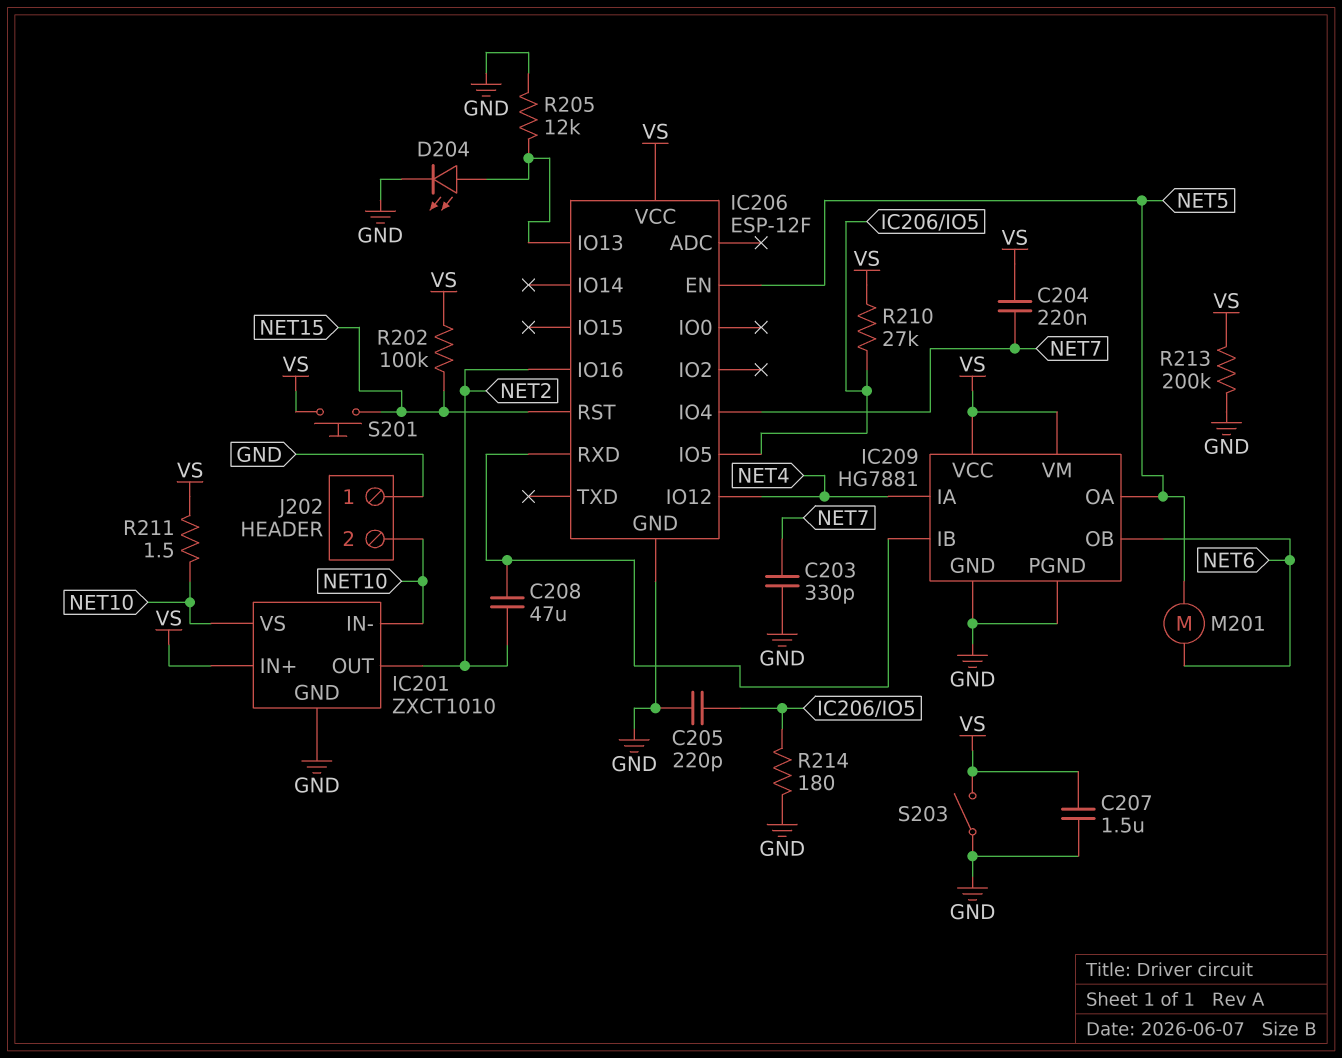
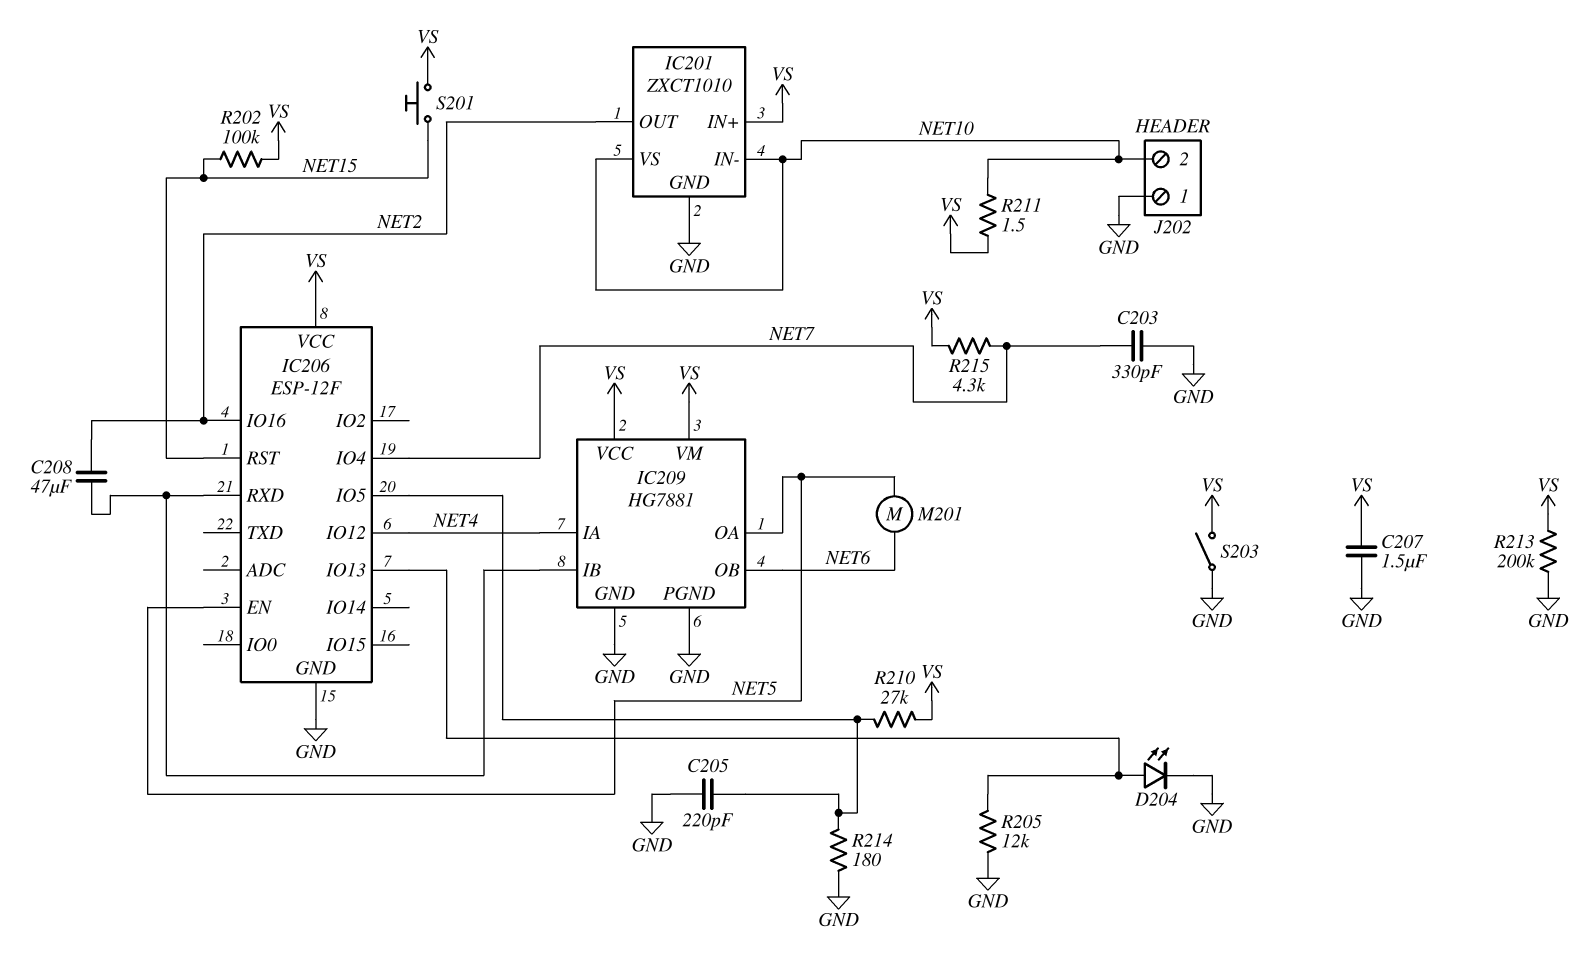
C204: 220nF (NET7, VS) -> none
R215: none -> 4.3k (NET7, VS)

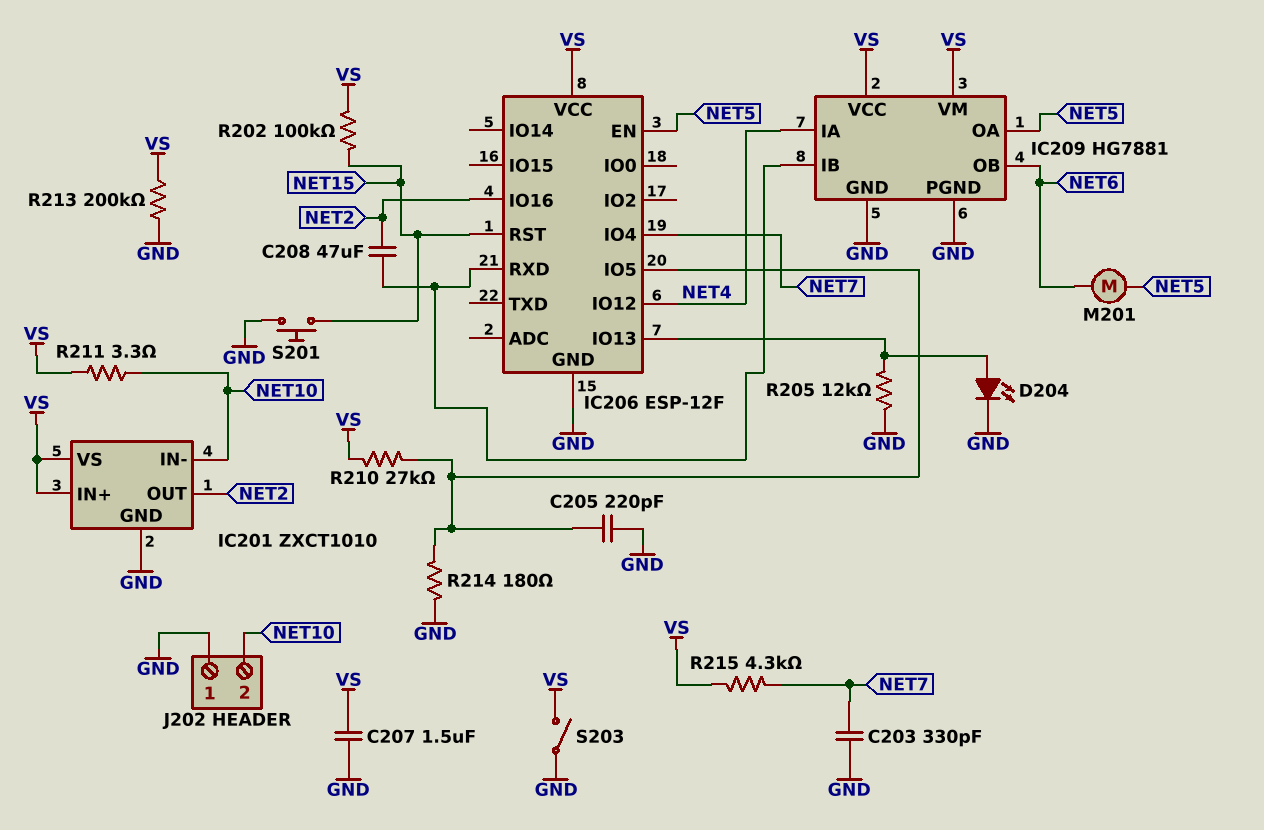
IC201 pin VS: NET10 -> VS
R211: 1.5 (NET10, VS) -> 3.3 (NET10, VS)
S201: button (NET15, VS) -> button (GND, NET15)

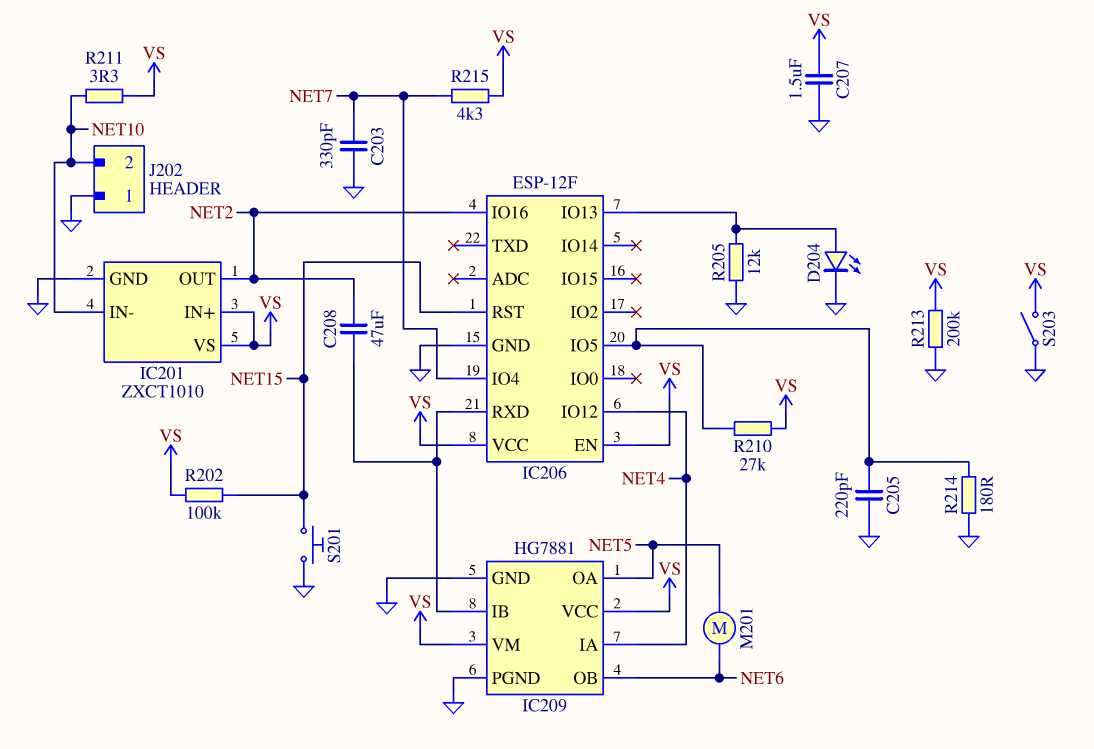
IC206 pin EN: NET5 -> VS

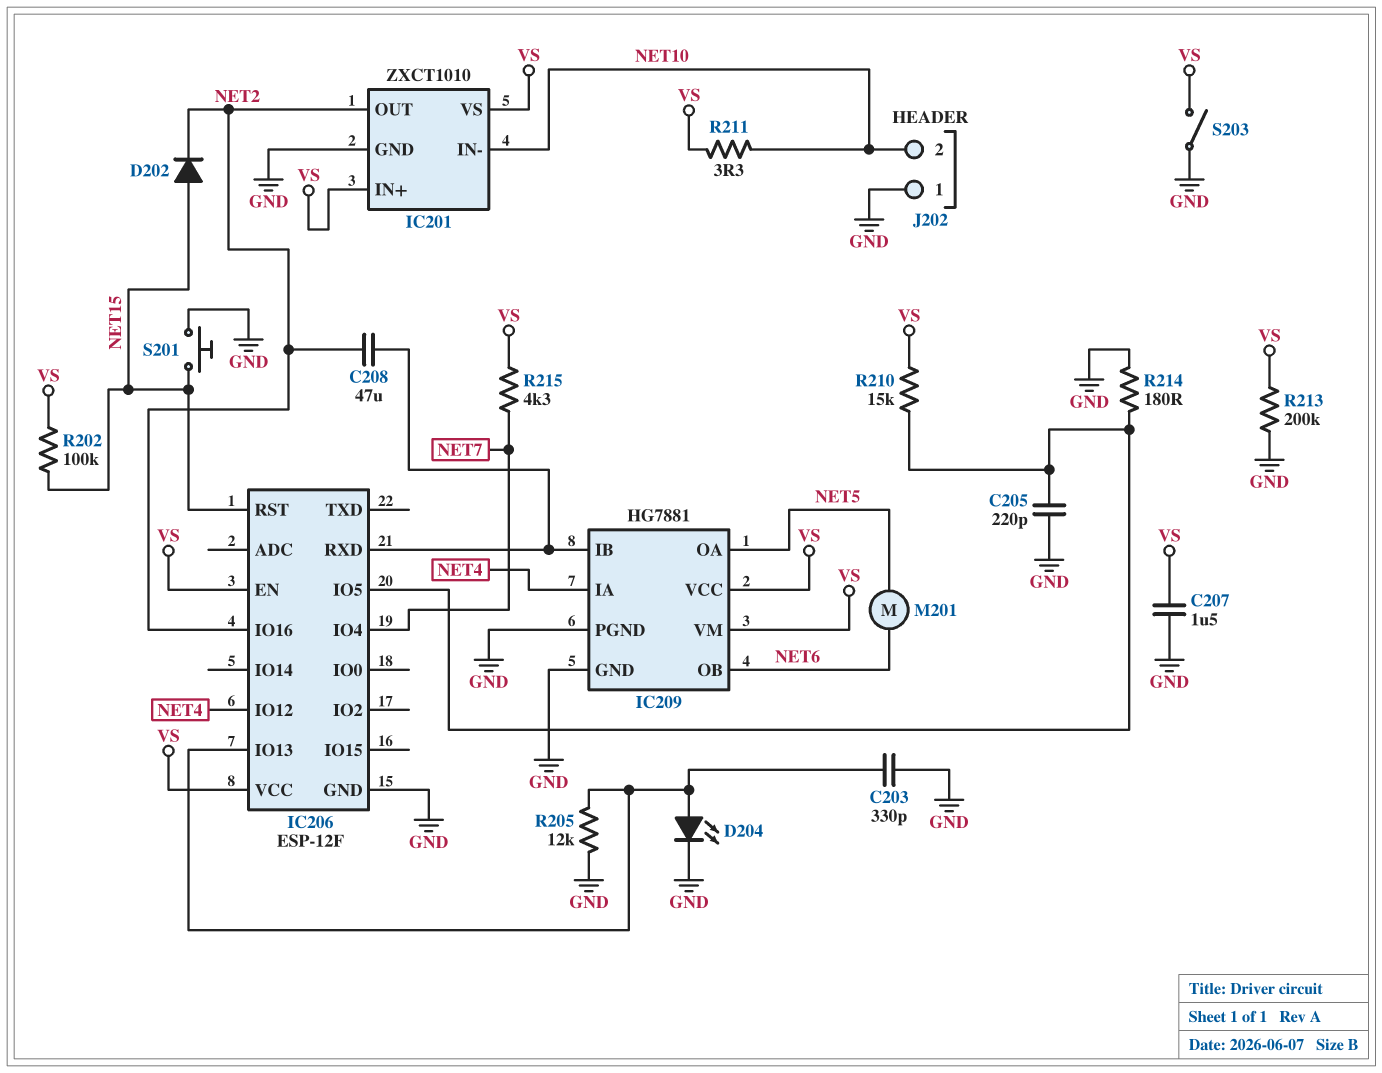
C203: 330pF (GND, NET7) -> 330pF (GND, IC206/IO13)
D202: none -> diode (A NET15, K NET2)
R210: 27k (IC206/IO5, VS) -> 15k (IC206/IO5, VS)

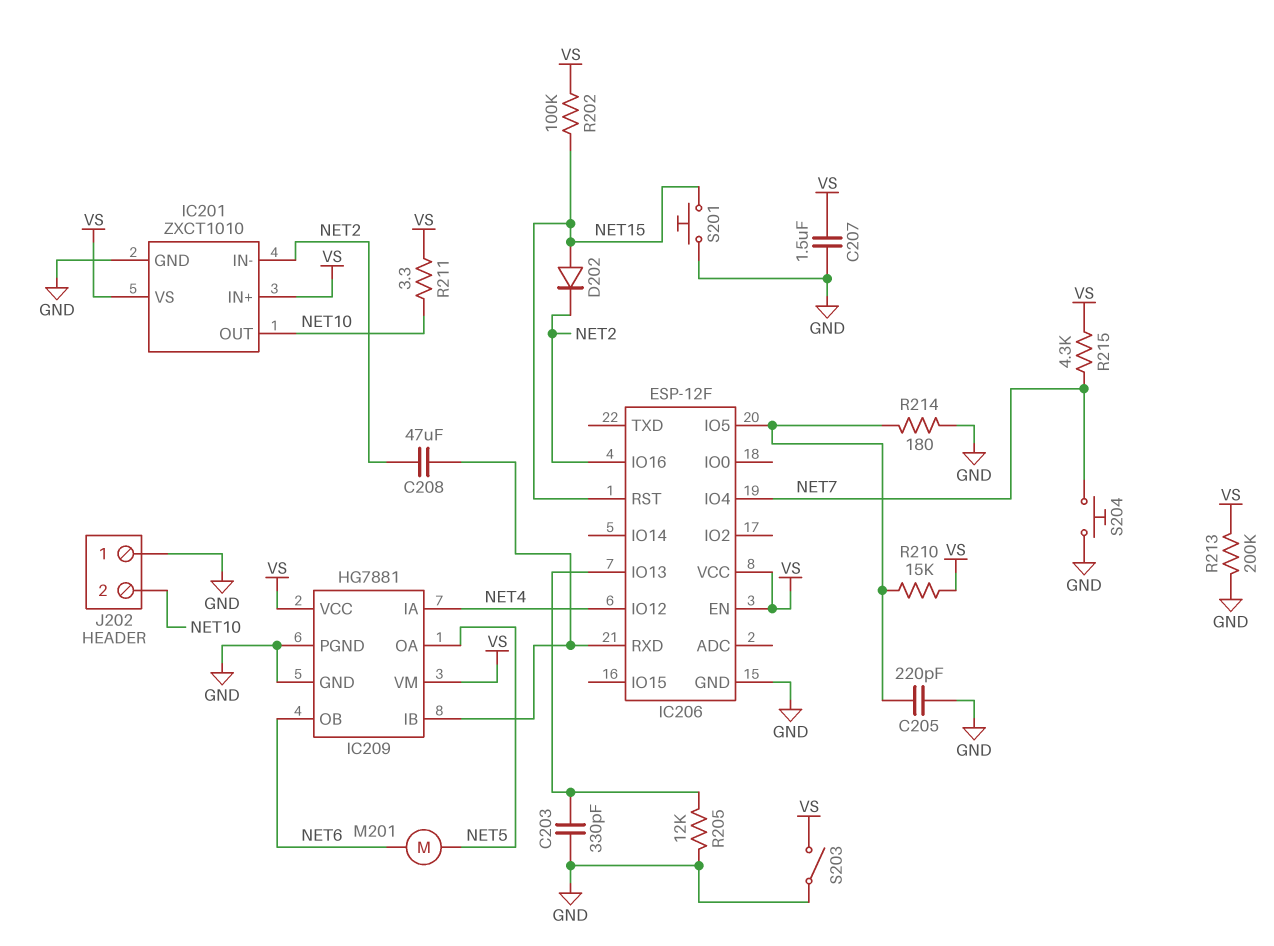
D204: LED (A IC206/IO13, K GND) -> none
IC201 pin IN-: NET10 -> NET2
IC201 pin OUT: NET2 -> NET10
S204: none -> button (GND, NET7)

